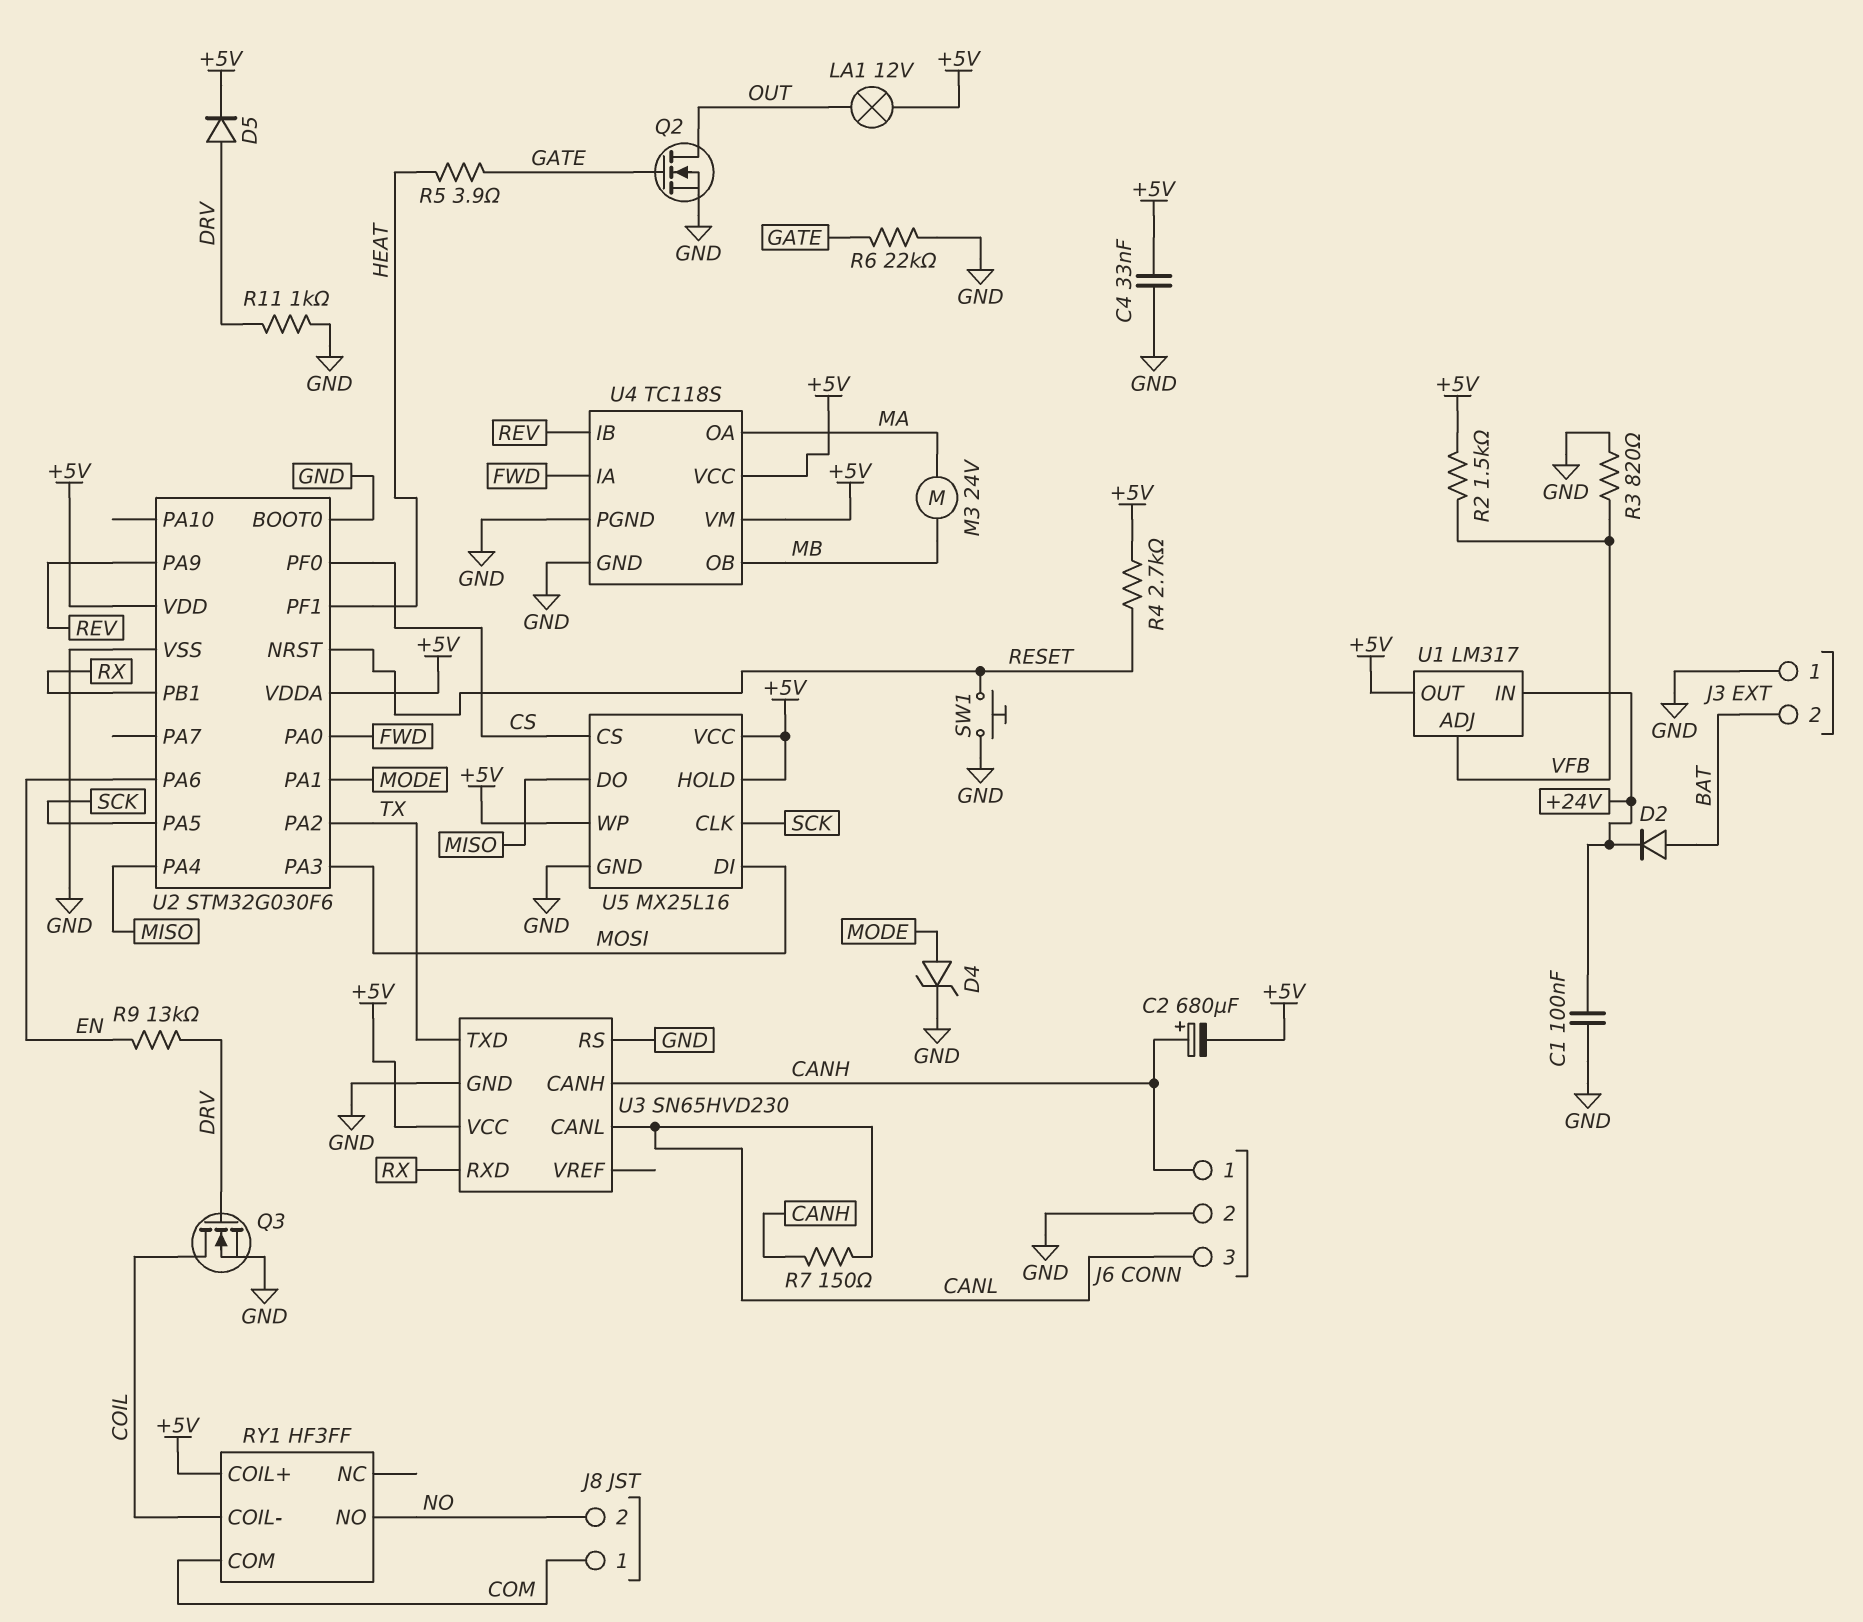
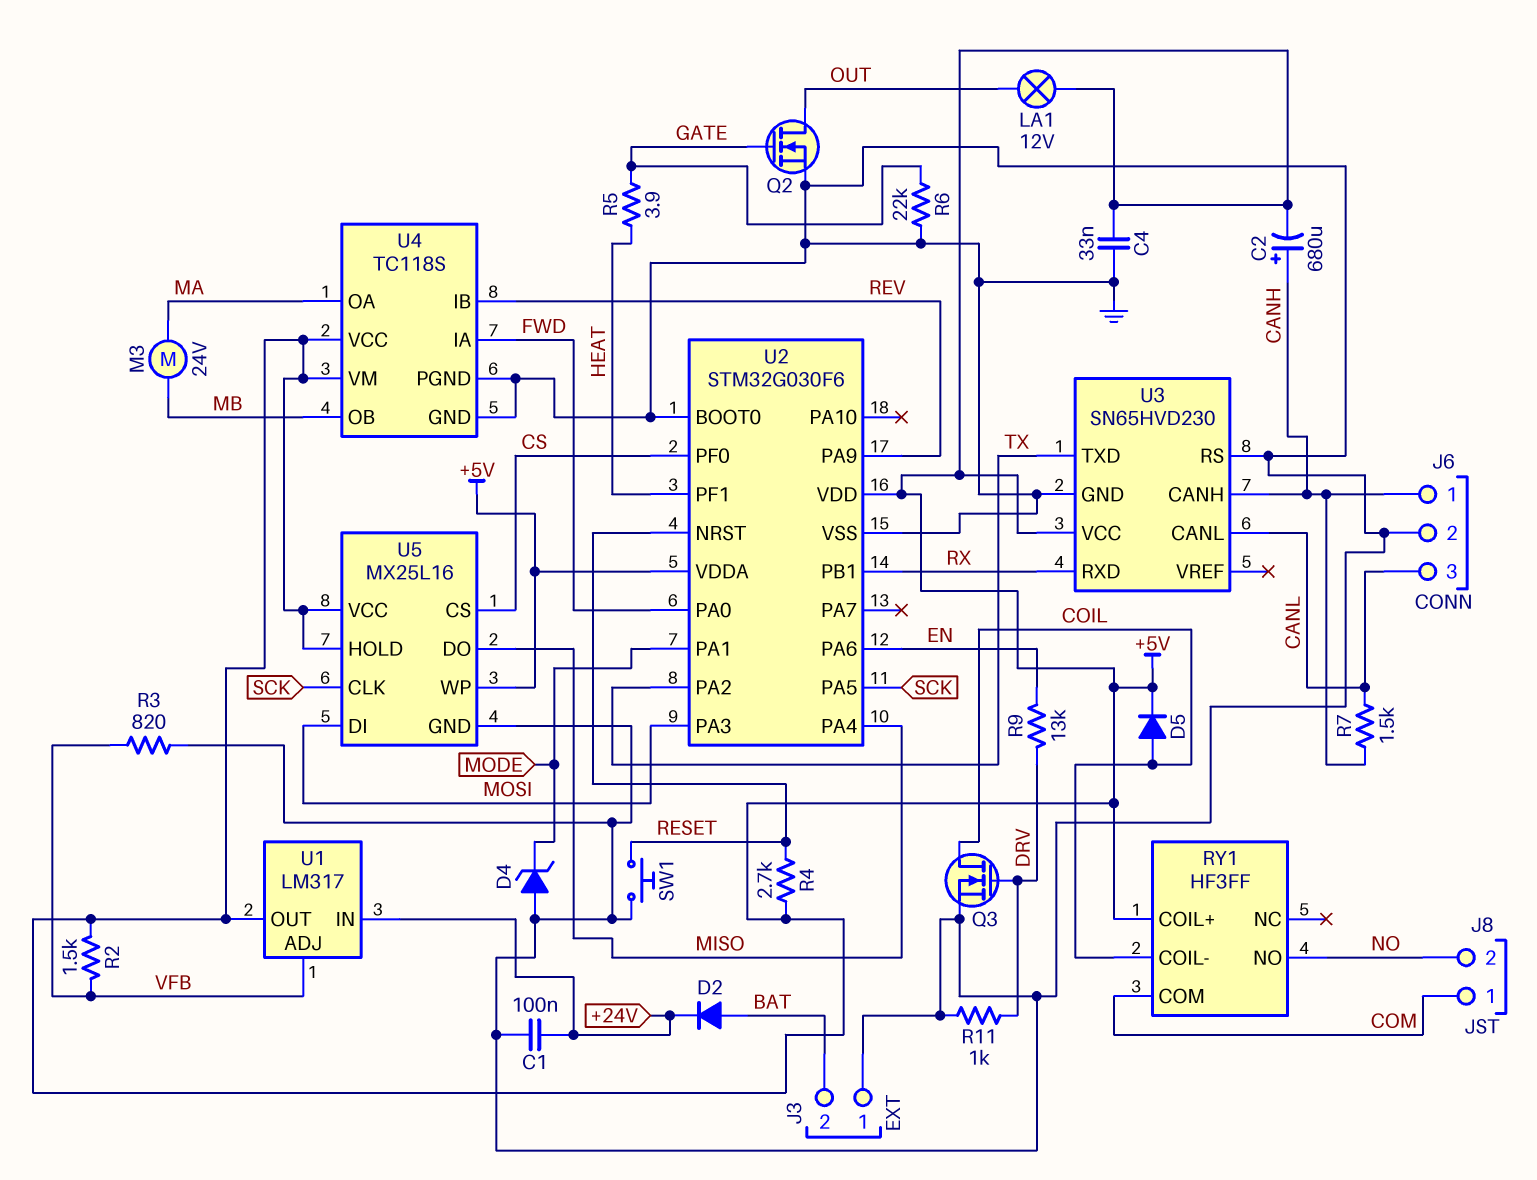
D4: zener (A MODE, K GND) -> zener (A GND, K MODE)
D5: diode (A DRV, K +5V) -> diode (A COIL, K +5V)
R7: 150 (CANH, CANL) -> 1.5k (CANH, CANL)

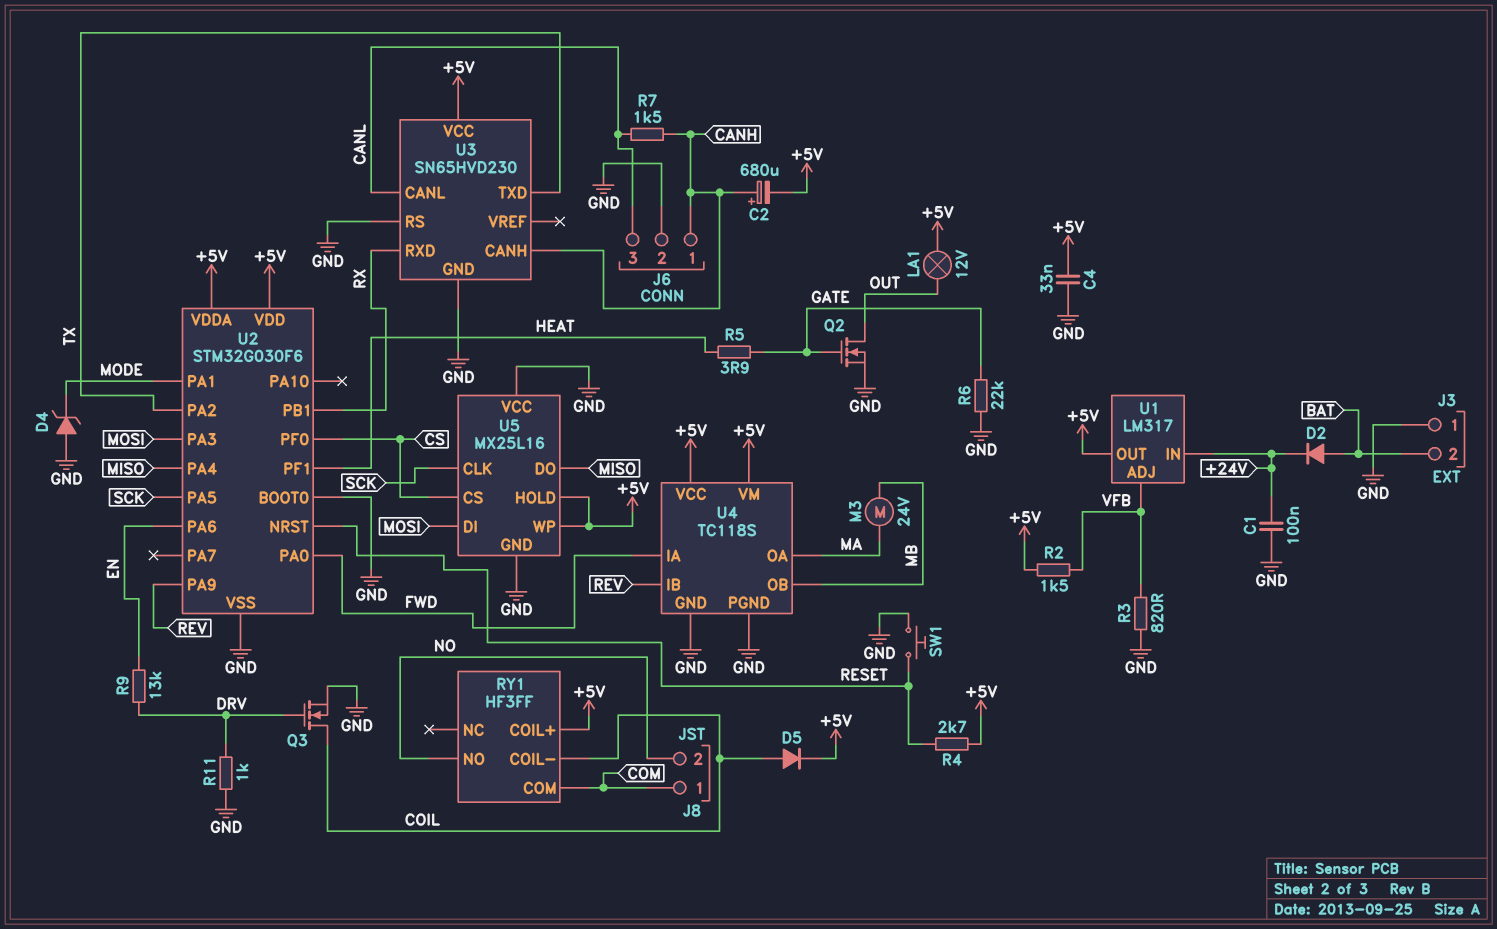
U5 pin VCC: +5V -> GND

